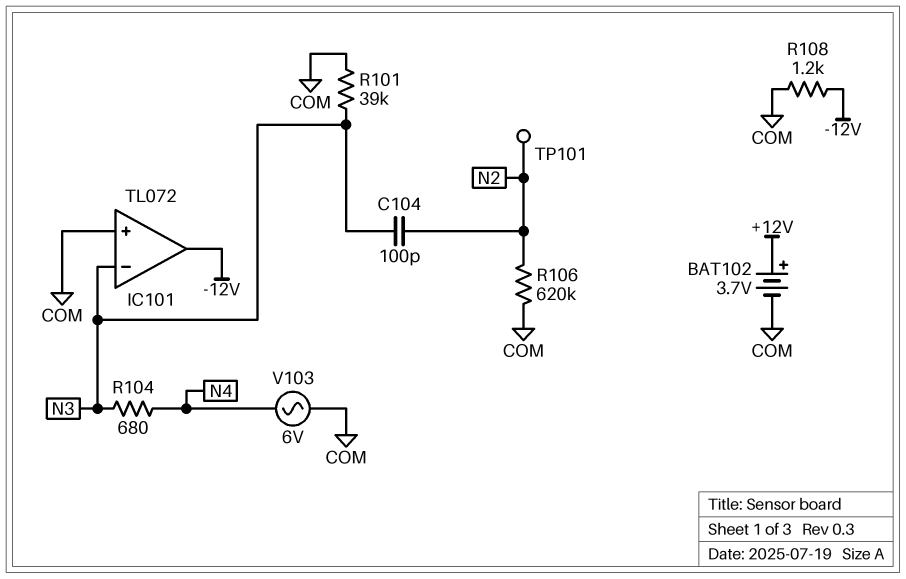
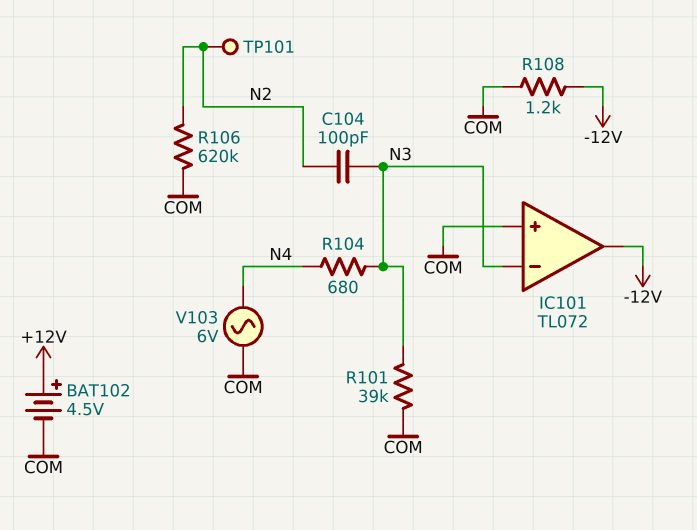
BAT102: 3.7V (plus +12V, minus COM) -> 4.5V (plus +12V, minus COM)

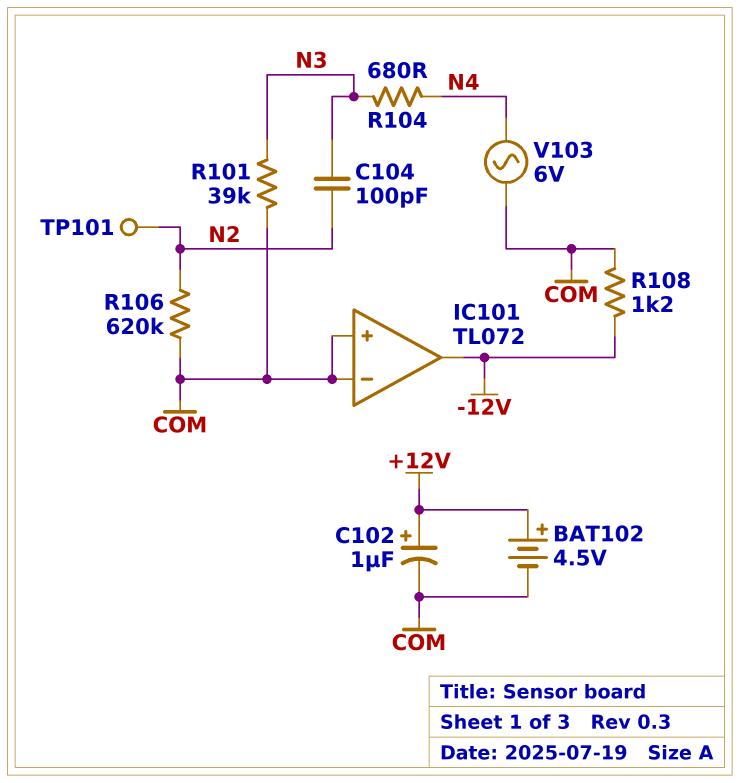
C102: none -> 1uF (plus +12V, minus COM)
IC101 pin in-: N3 -> COM

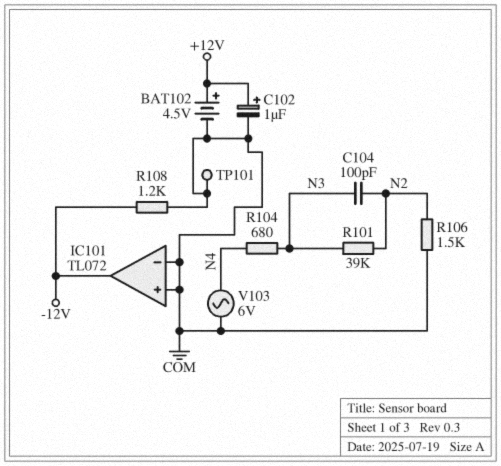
R101: 39k (COM, N3) -> 39k (N2, N3)
R106: 620k (COM, N2) -> 1.5k (COM, N2)
TP101: test point (N2) -> test point (COM)

